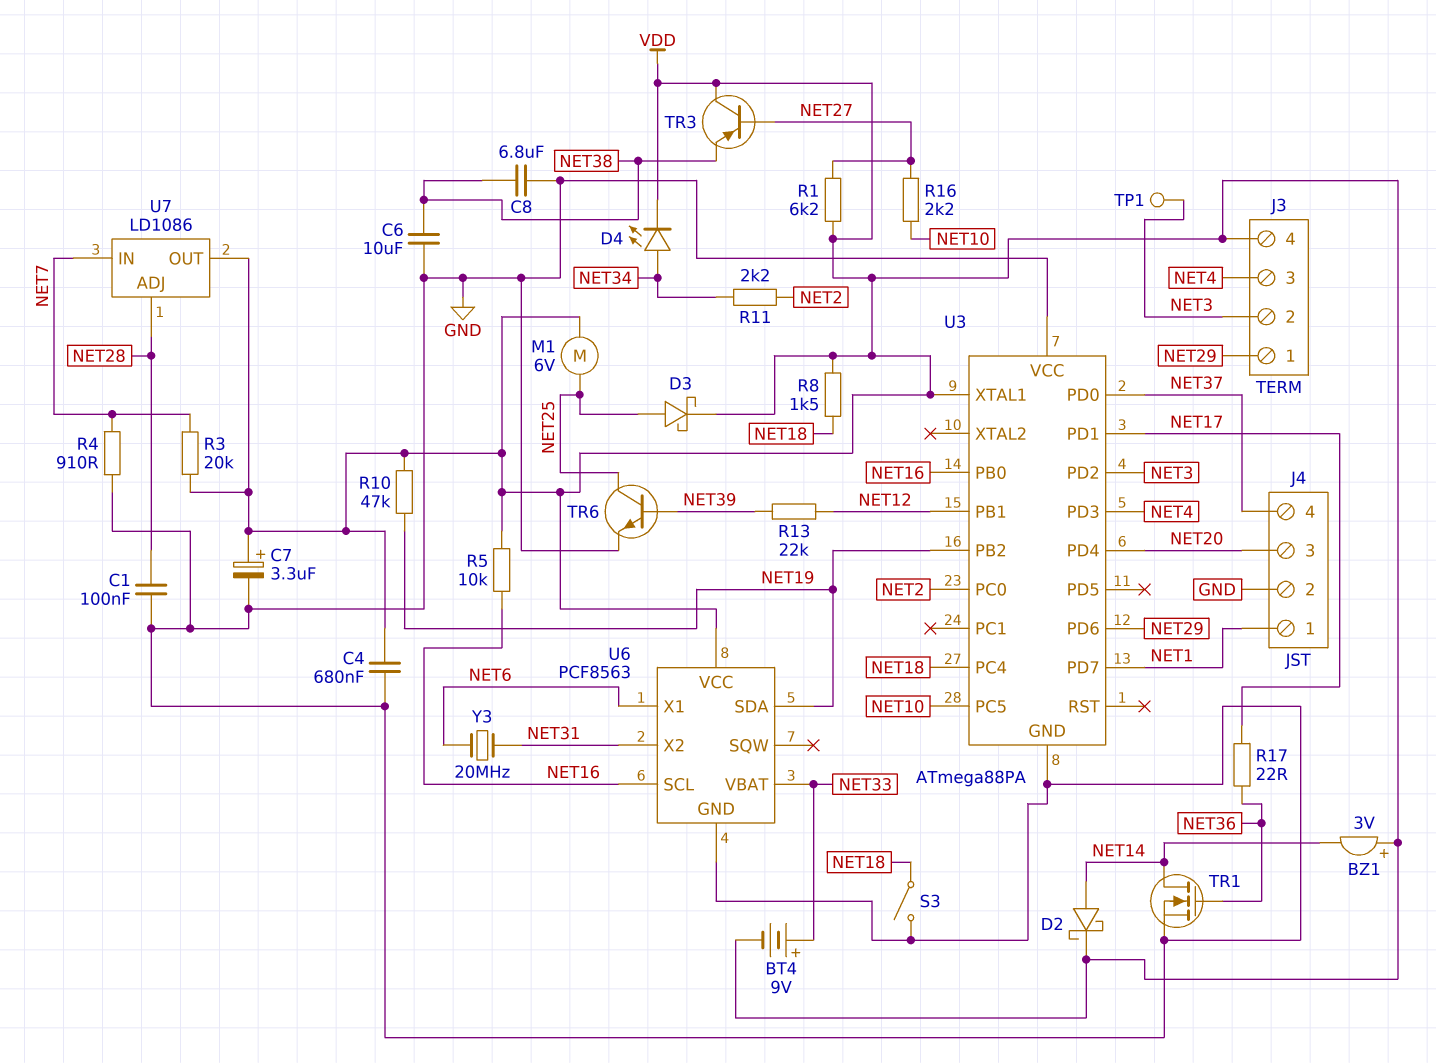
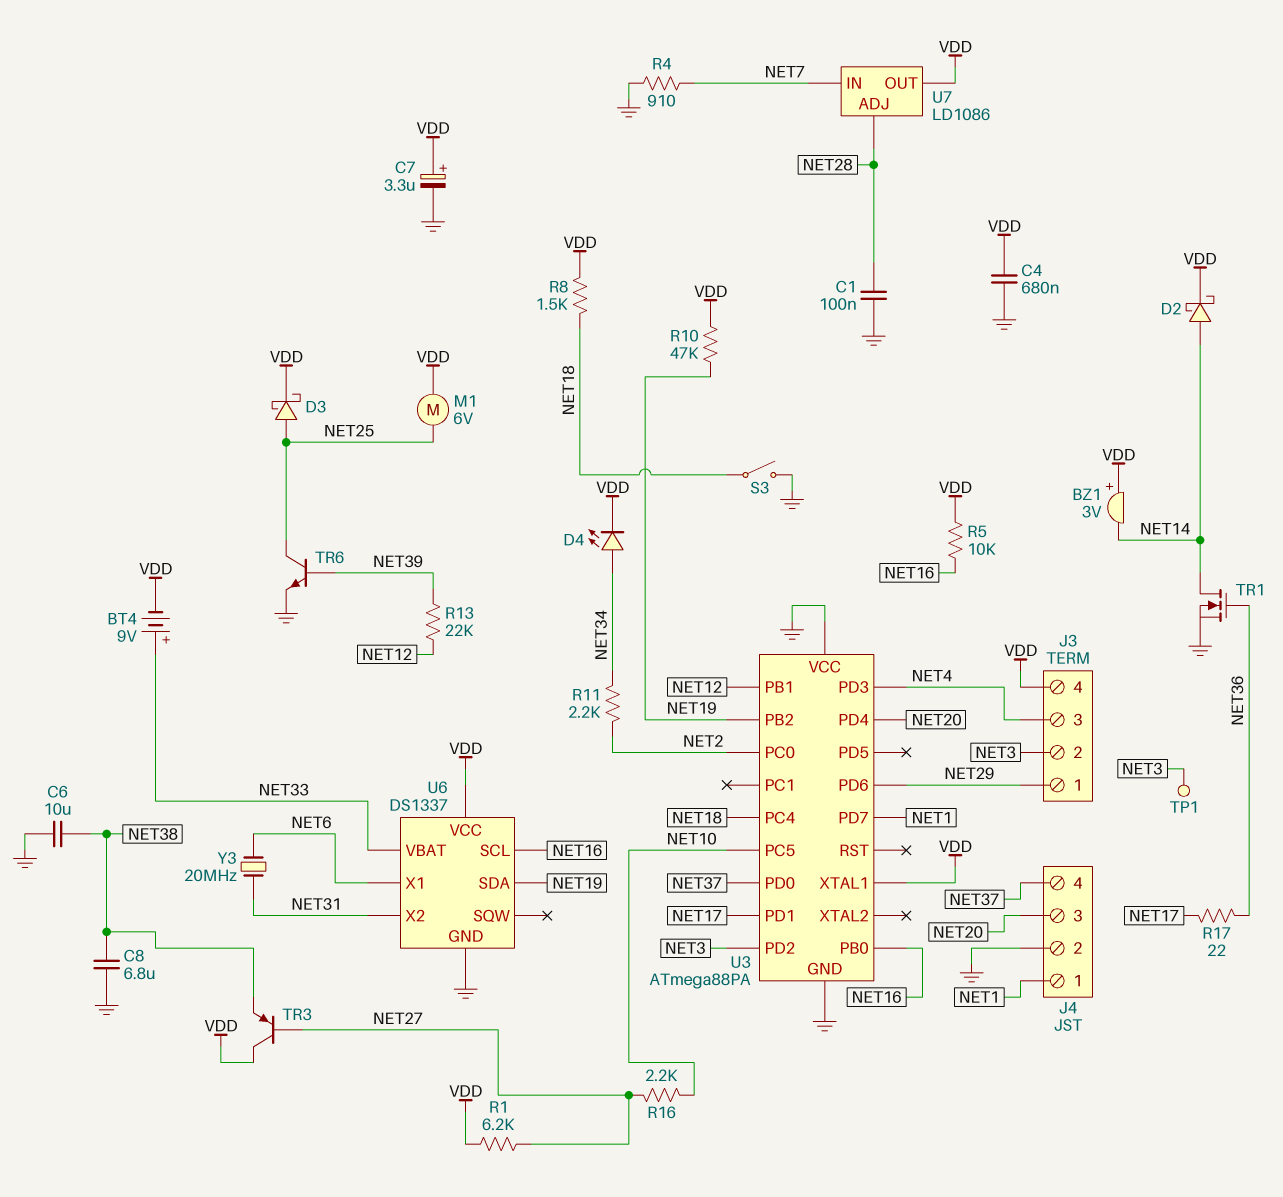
R3: 20k (NET7, VDD) -> none
U6: PCF8563 -> DS1337

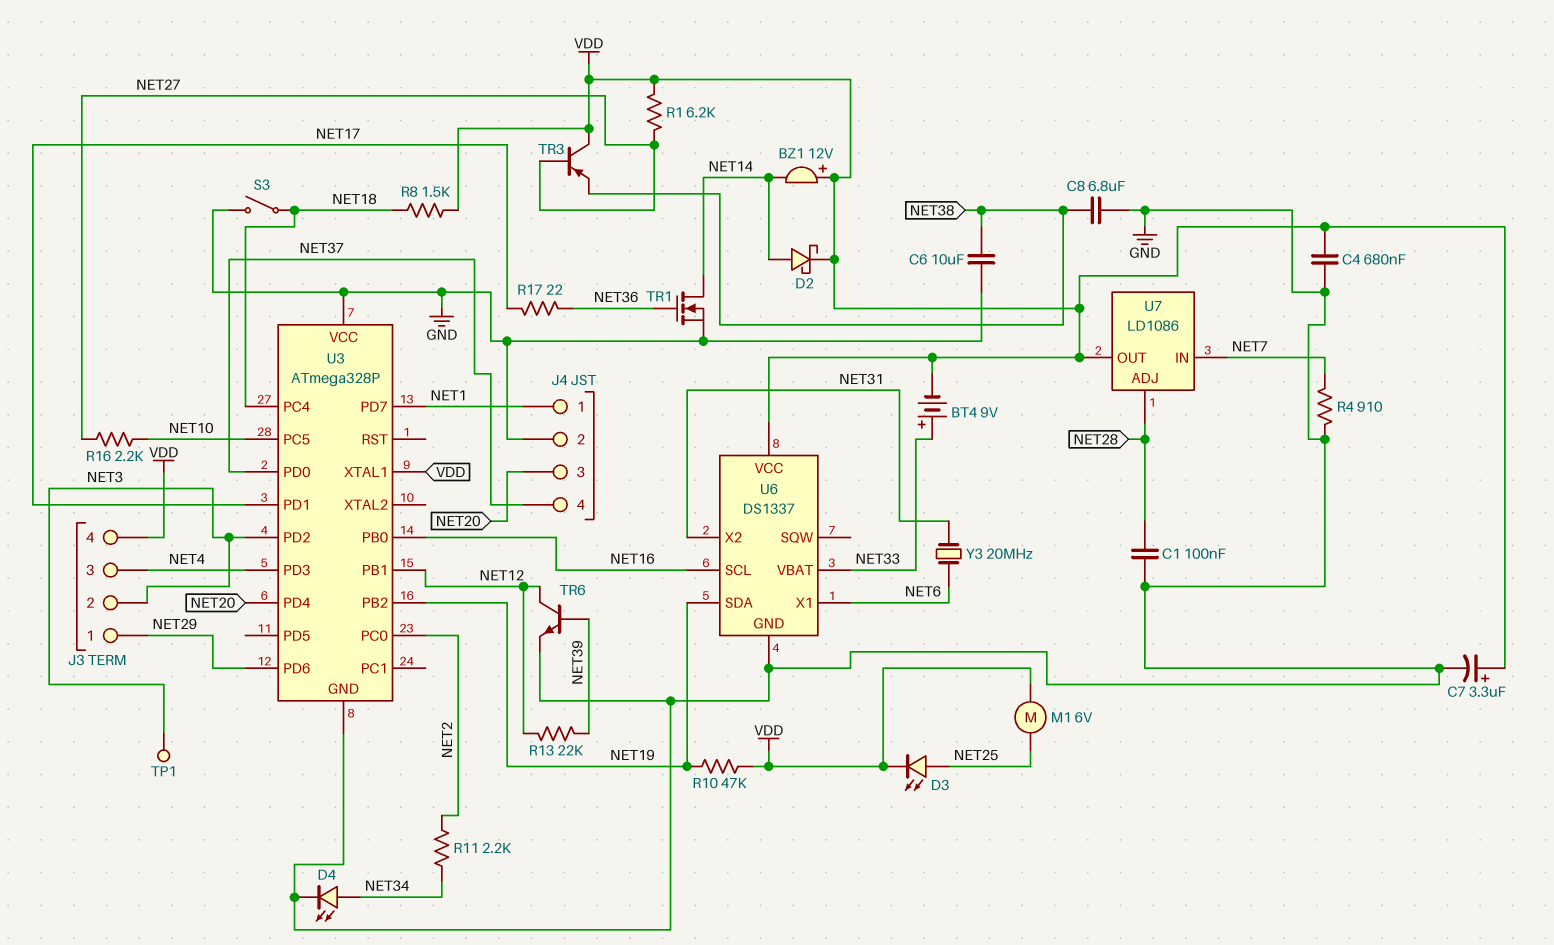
BZ1: buzzer 3V (plus VDD, minus NET14) -> buzzer 12V (plus VDD, minus NET14)
D3: schottky (A NET25, K VDD) -> LED (A NET25, K VDD)
D4: LED (A NET34, K VDD) -> LED (A NET34, K GND)
R5: 10k (NET16, VDD) -> none
TR6: NPN (B NET39, C NET25, E GND) -> NPN (B NET39, C NET12, E GND)
U3: ATmega88PA -> ATmega328P

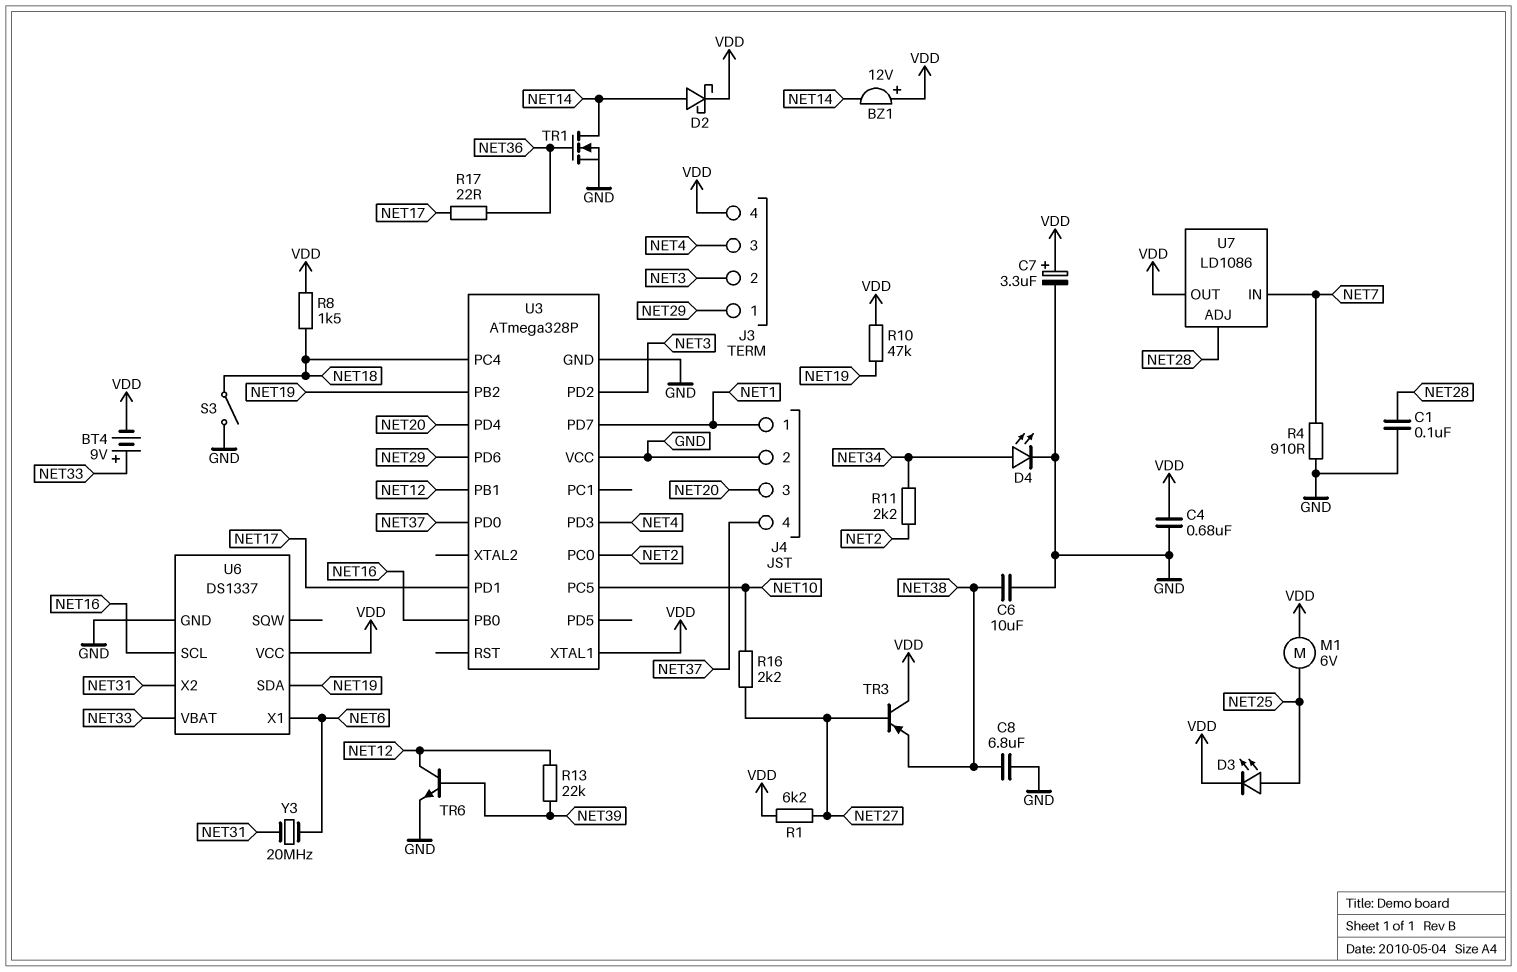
TP1: test point (NET3) -> none

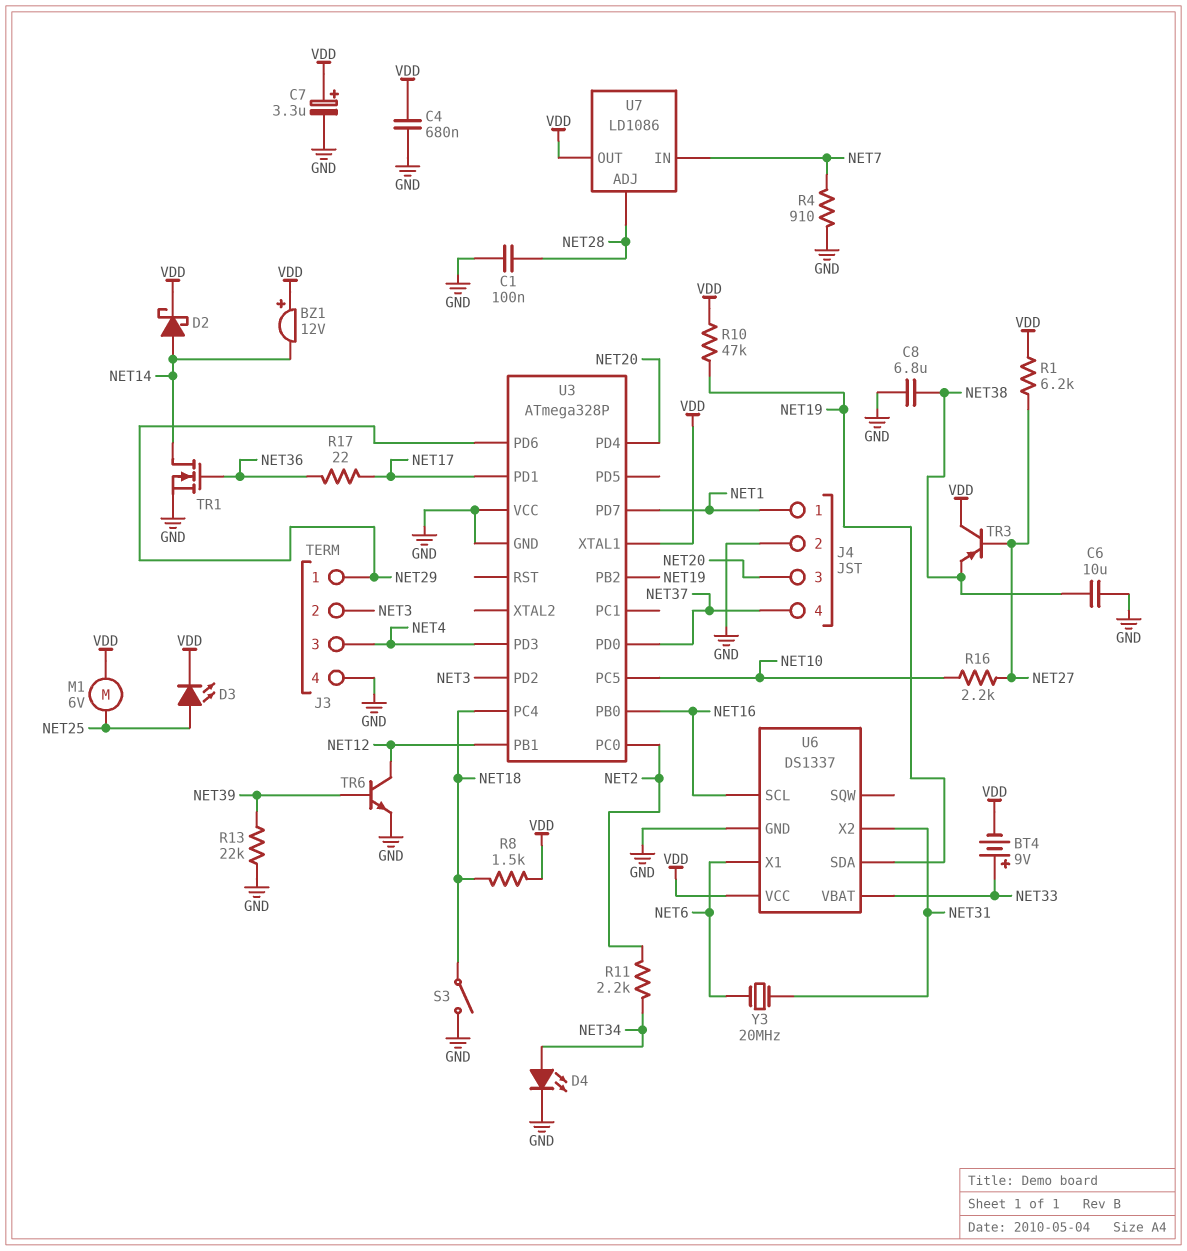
J3 pin 4: VDD -> GND
R13: 22k (NET12, NET39) -> 22k (GND, NET39)

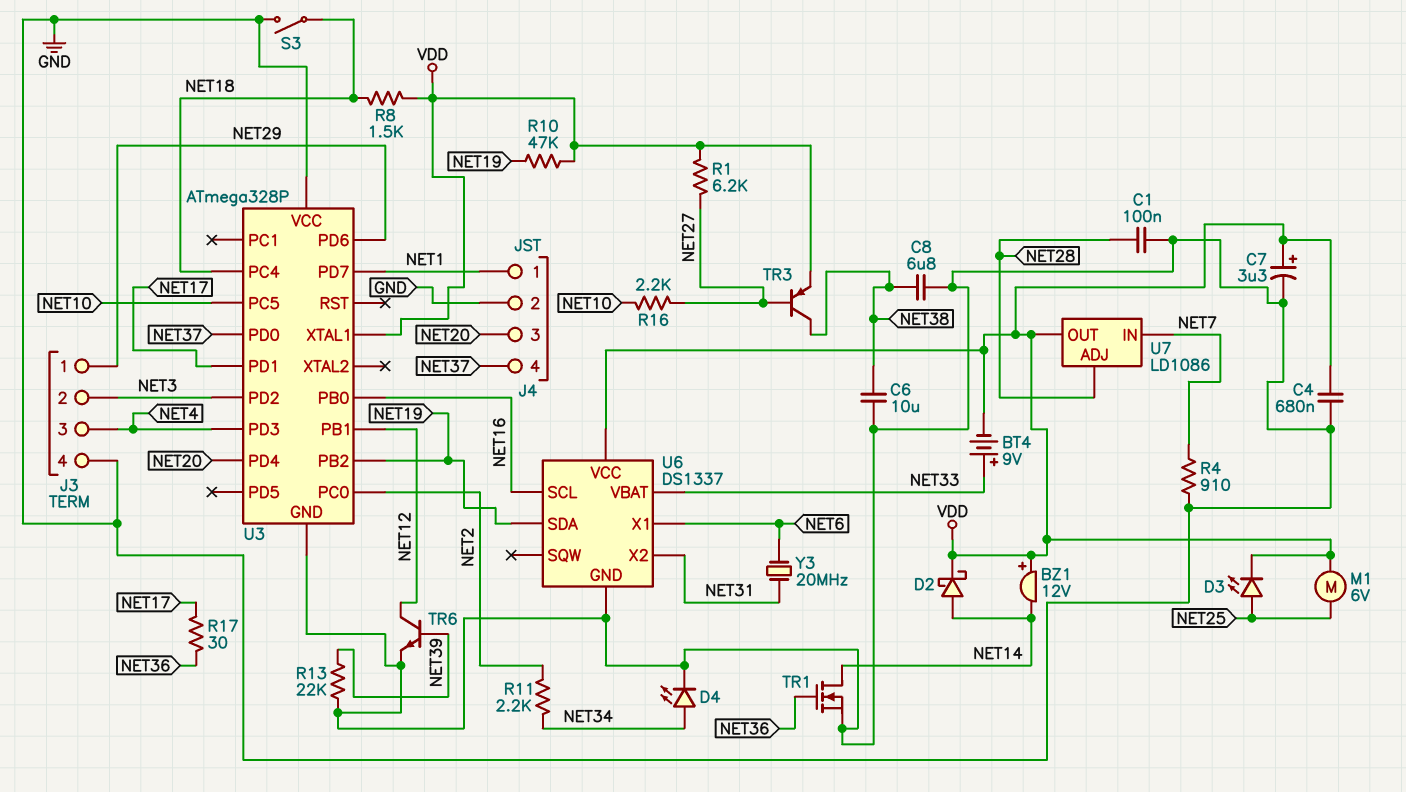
R17: 22 (NET17, NET36) -> 30 (NET17, NET36)
TR3: PNP (B NET27, C VDD, E NET38) -> PNP (B NET27, C NET38, E VDD)

